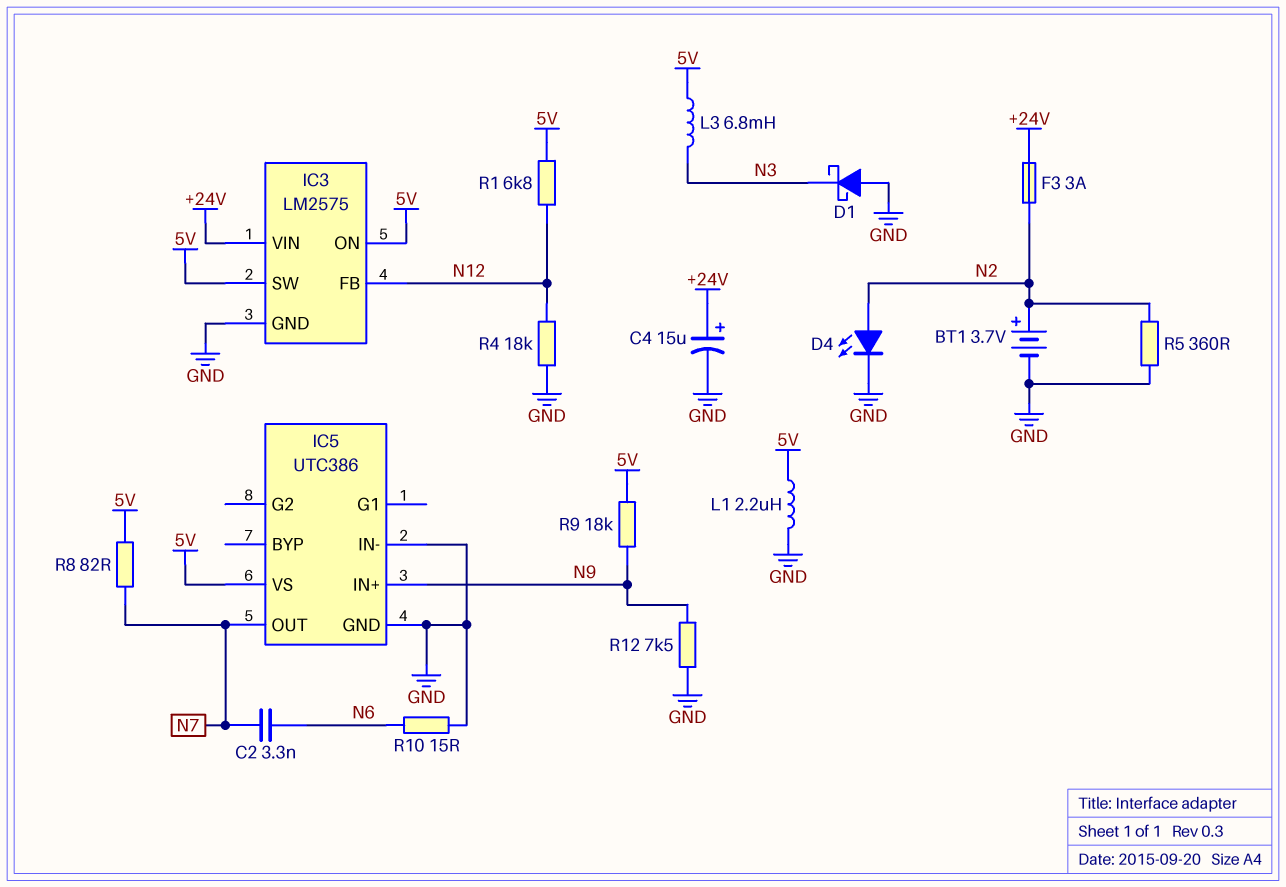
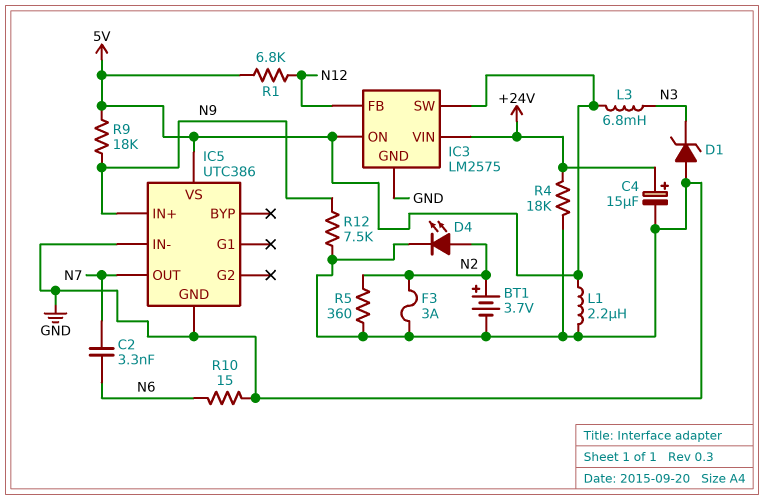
D1: schottky (A GND, K N3) -> zener (A GND, K N3)
F3: 3A (+24V, N2) -> 3A (GND, N2)
R4: 18k (GND, N12) -> 18k (+24V, GND)
R8: 82 (5V, N7) -> none

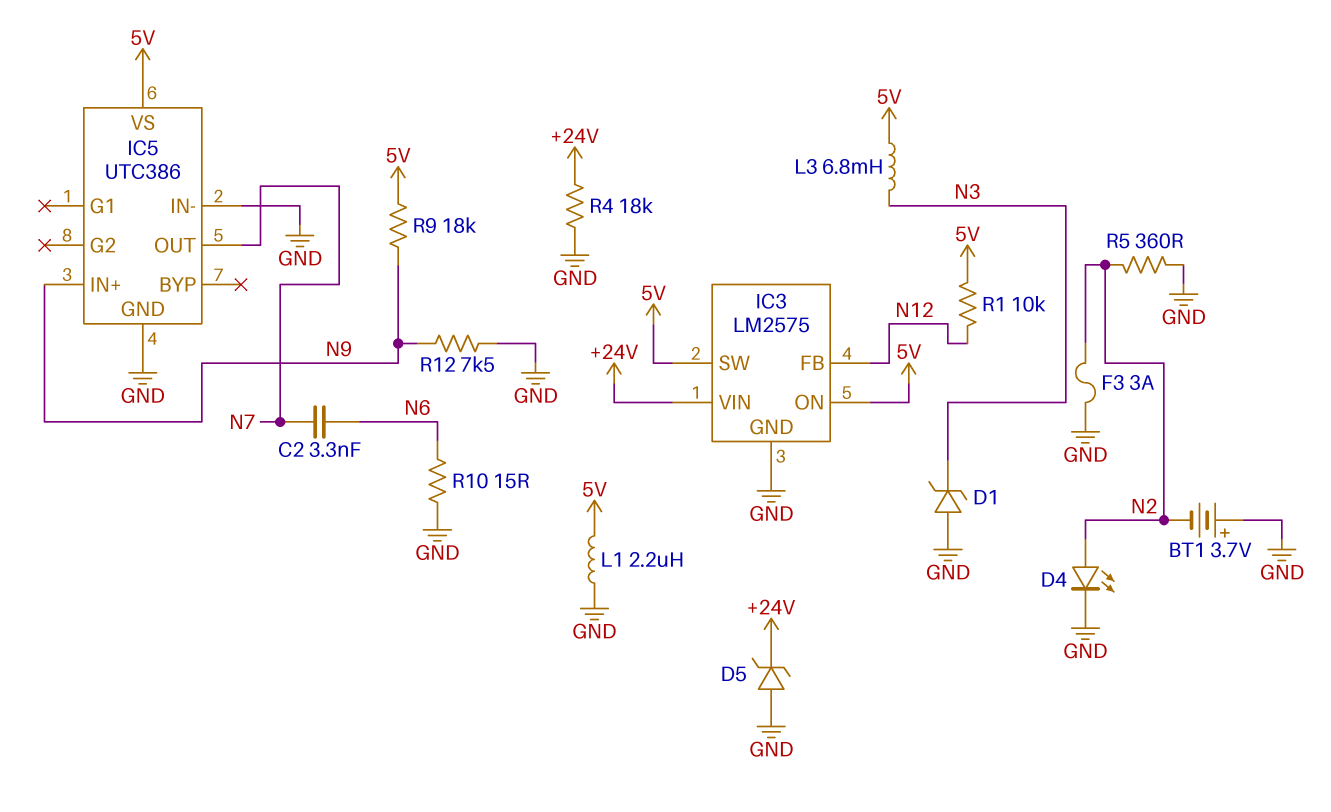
BT1: 3.7V (plus N2, minus GND) -> 3.7V (plus GND, minus N2)
C4: 15uF (plus +24V, minus GND) -> none
D5: none -> zener (A GND, K +24V)
R1: 6.8k (5V, N12) -> 10k (5V, N12)

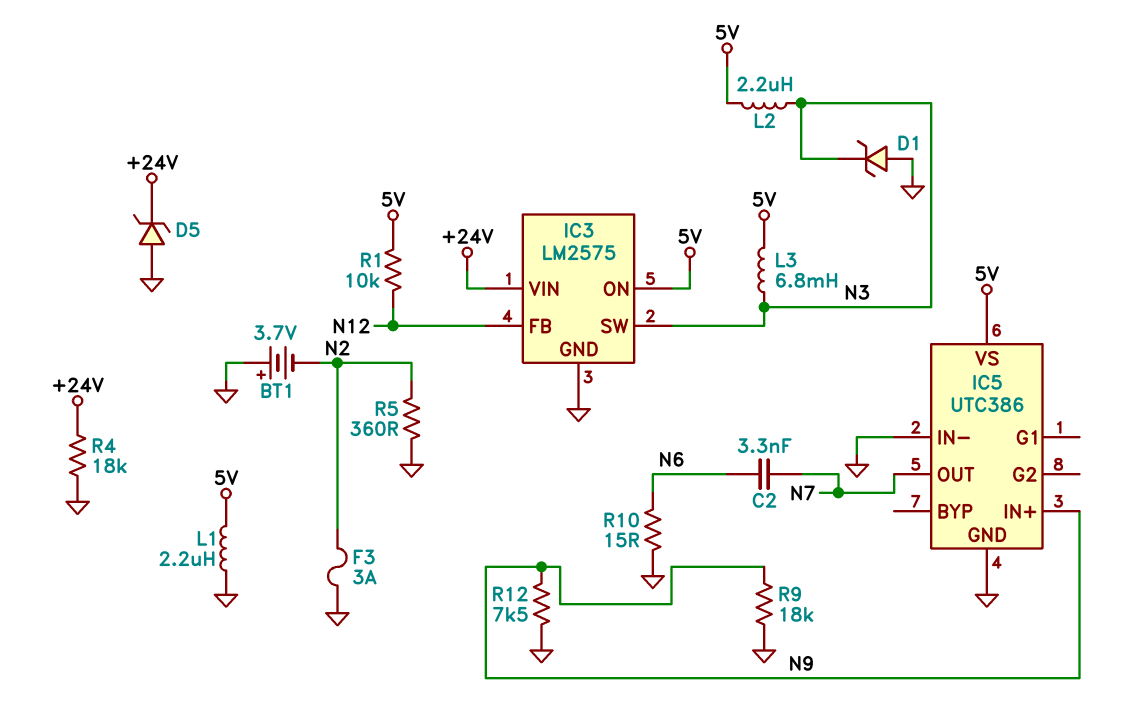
D4: LED (A N2, K GND) -> none
IC3 pin SW: 5V -> N3
L2: none -> 2.2uH (5V, N3)
R9: 18k (5V, N9) -> 18k (GND, N9)

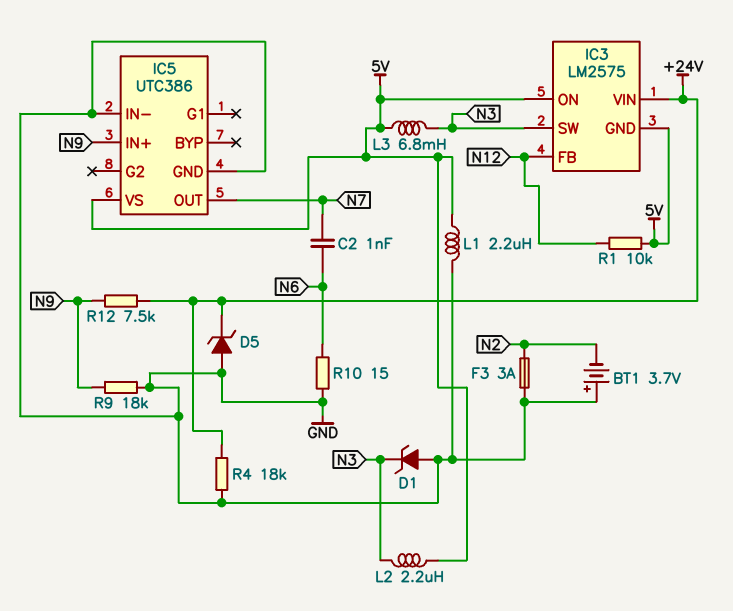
C2: 3.3nF (N6, N7) -> 1nF (N6, N7)
IC3 pin GND: GND -> 5V
R5: 360 (GND, N2) -> none
R12: 7.5k (GND, N9) -> 7.5k (+24V, N9)

